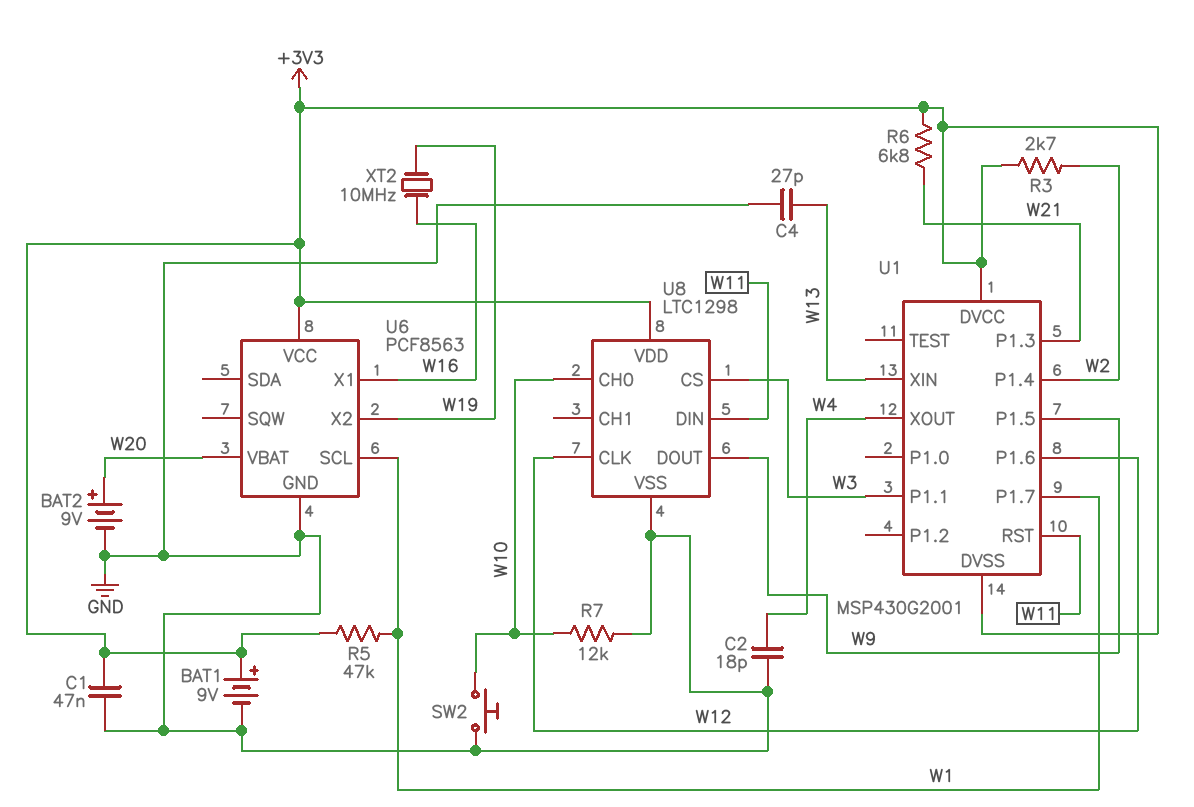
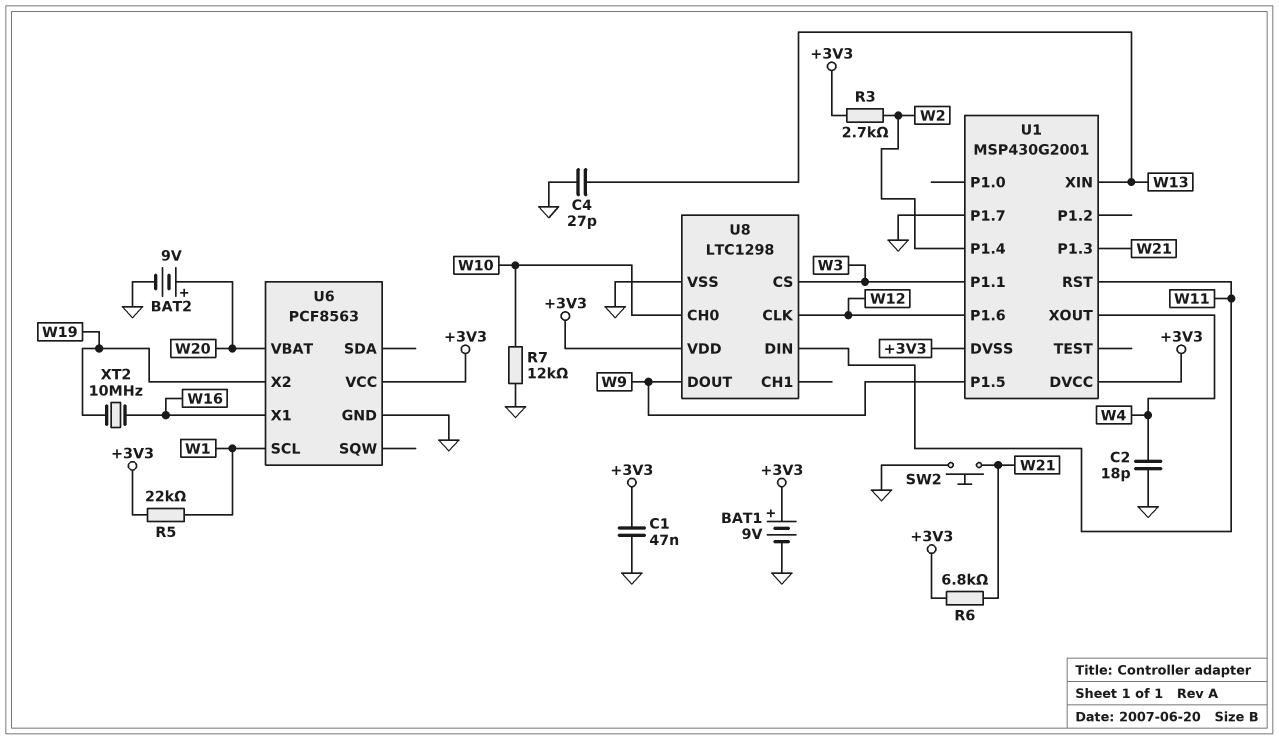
R5: 47k (+3V3, W1) -> 22k (+3V3, W1)
SW2: button (GND, W10) -> button (GND, W21)
U1 pin P1.7: W1 -> GND

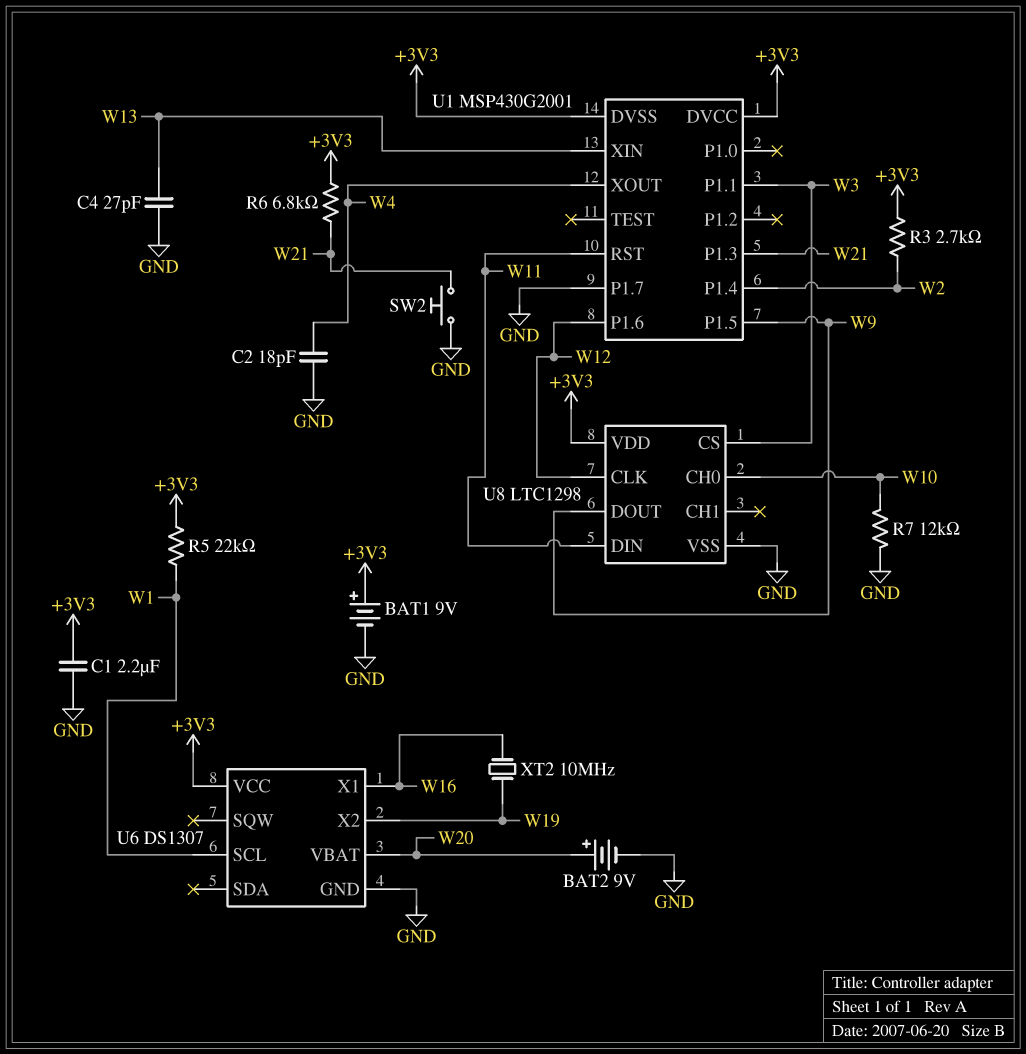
C1: 47nF (+3V3, GND) -> 2.2uF (+3V3, GND)
U6: PCF8563 -> DS1307

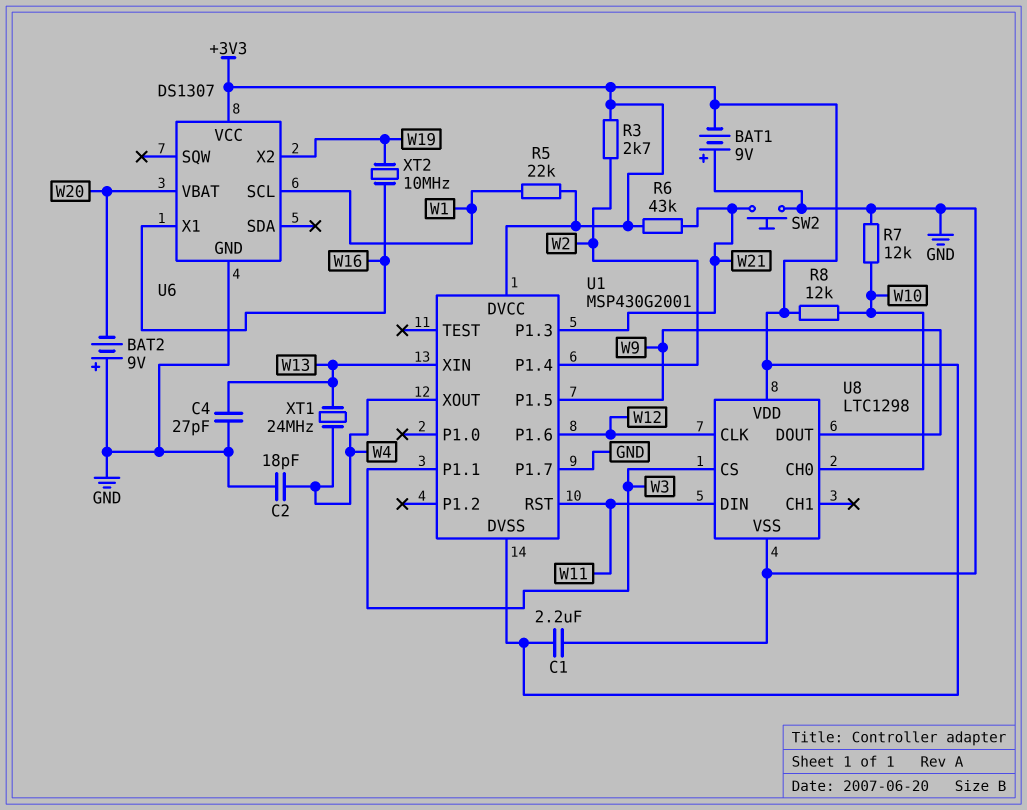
BAT1: 9V (plus +3V3, minus GND) -> 9V (plus GND, minus +3V3)
BAT2: 9V (plus W20, minus GND) -> 9V (plus GND, minus W20)
R6: 6.8k (+3V3, W21) -> 43k (+3V3, W21)
R8: none -> 12k (+3V3, W10)
XT1: none -> 24MHz (W4, W13)

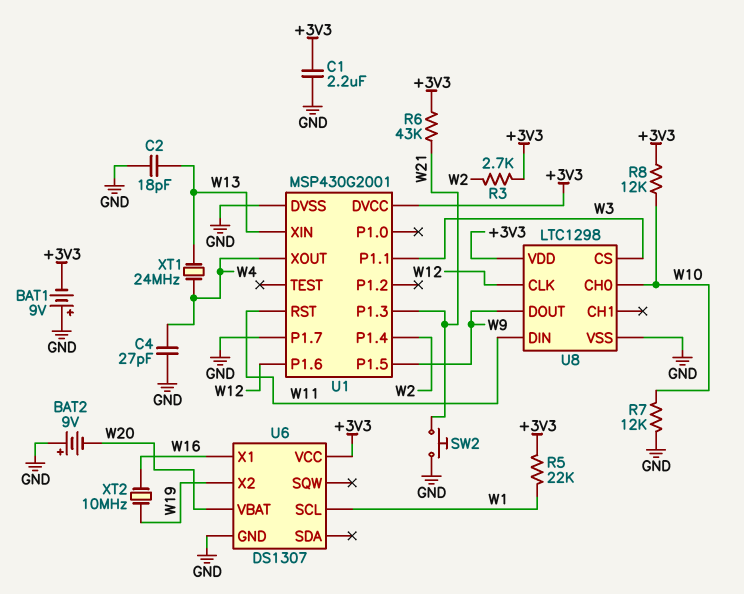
C2: 18pF (GND, W4) -> 18pF (GND, W13)
C4: 27pF (GND, W13) -> 27pF (GND, W4)
U1 pin DVSS: +3V3 -> GND

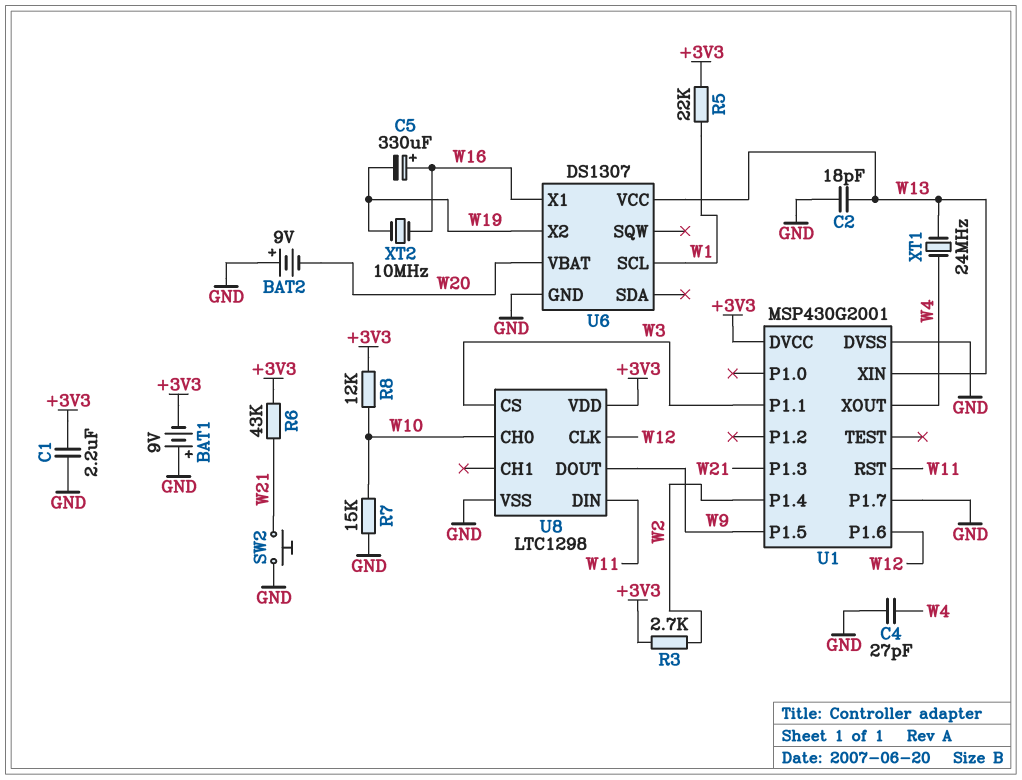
C5: none -> 330uF (plus W16, minus W19)
R7: 12k (GND, W10) -> 15k (GND, W10)
U6 pin VCC: +3V3 -> W13

